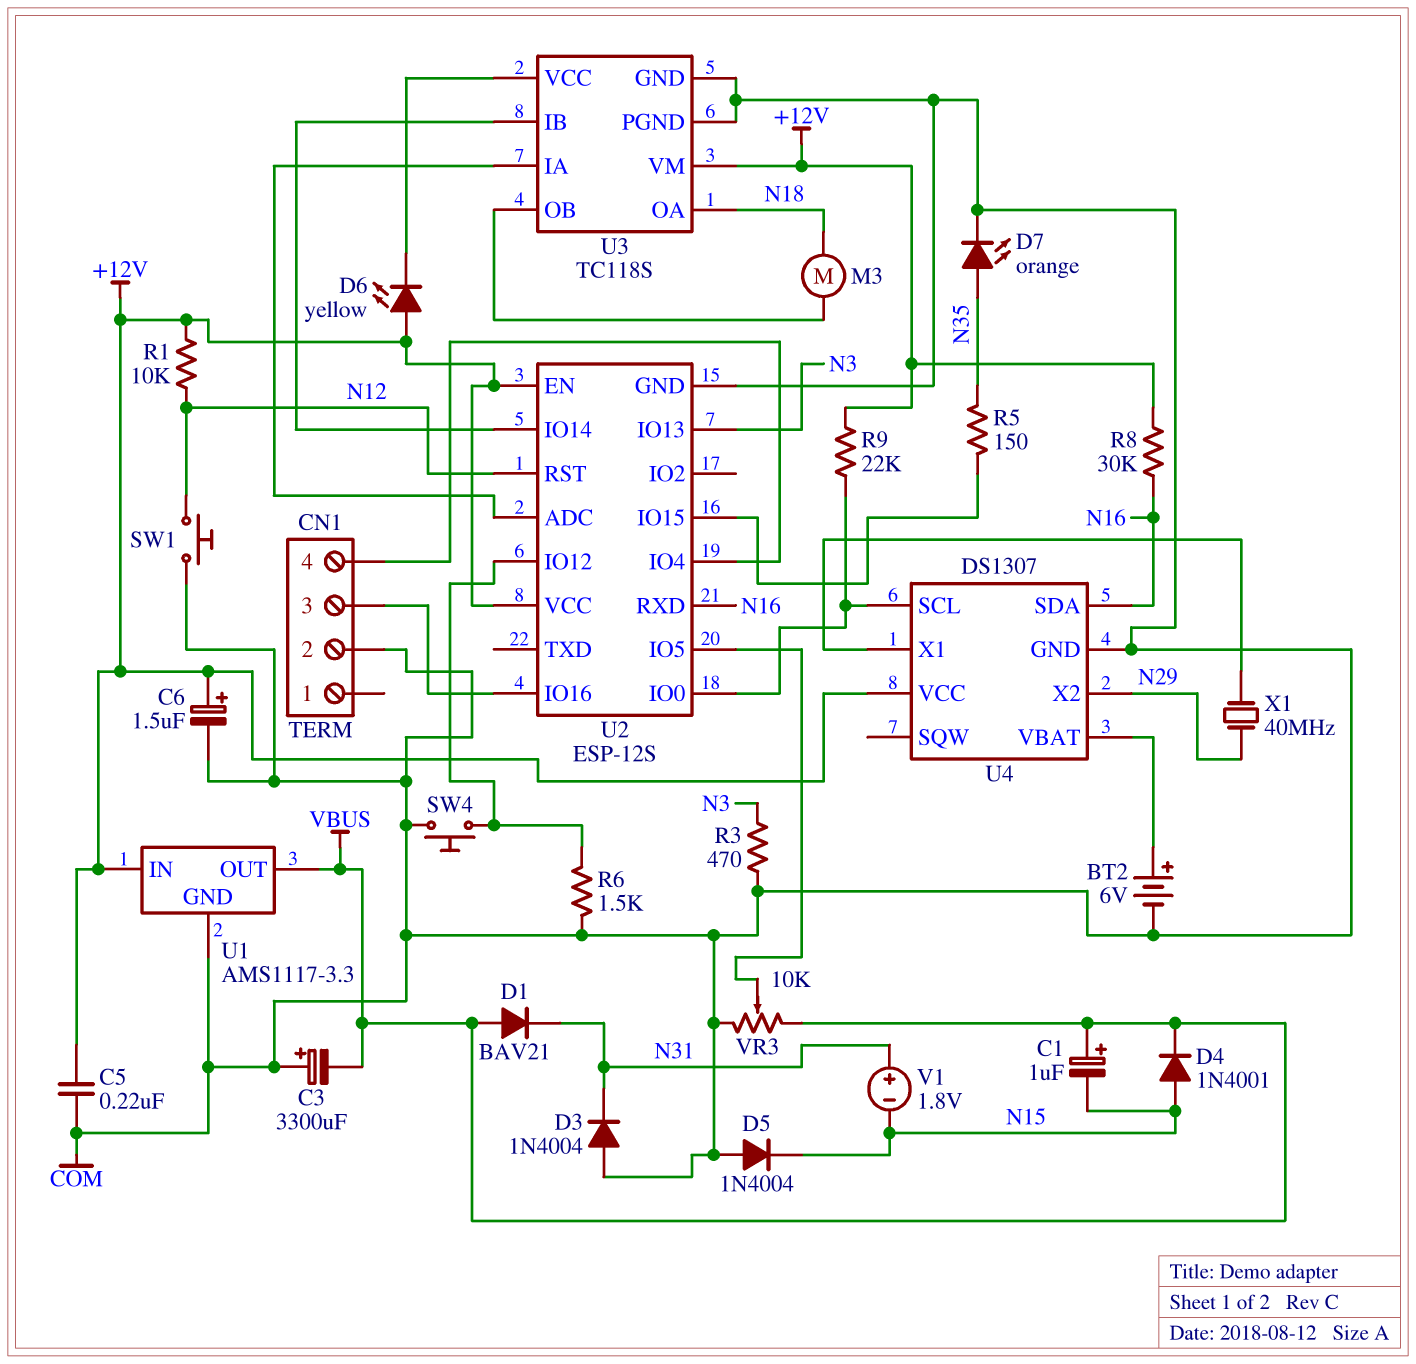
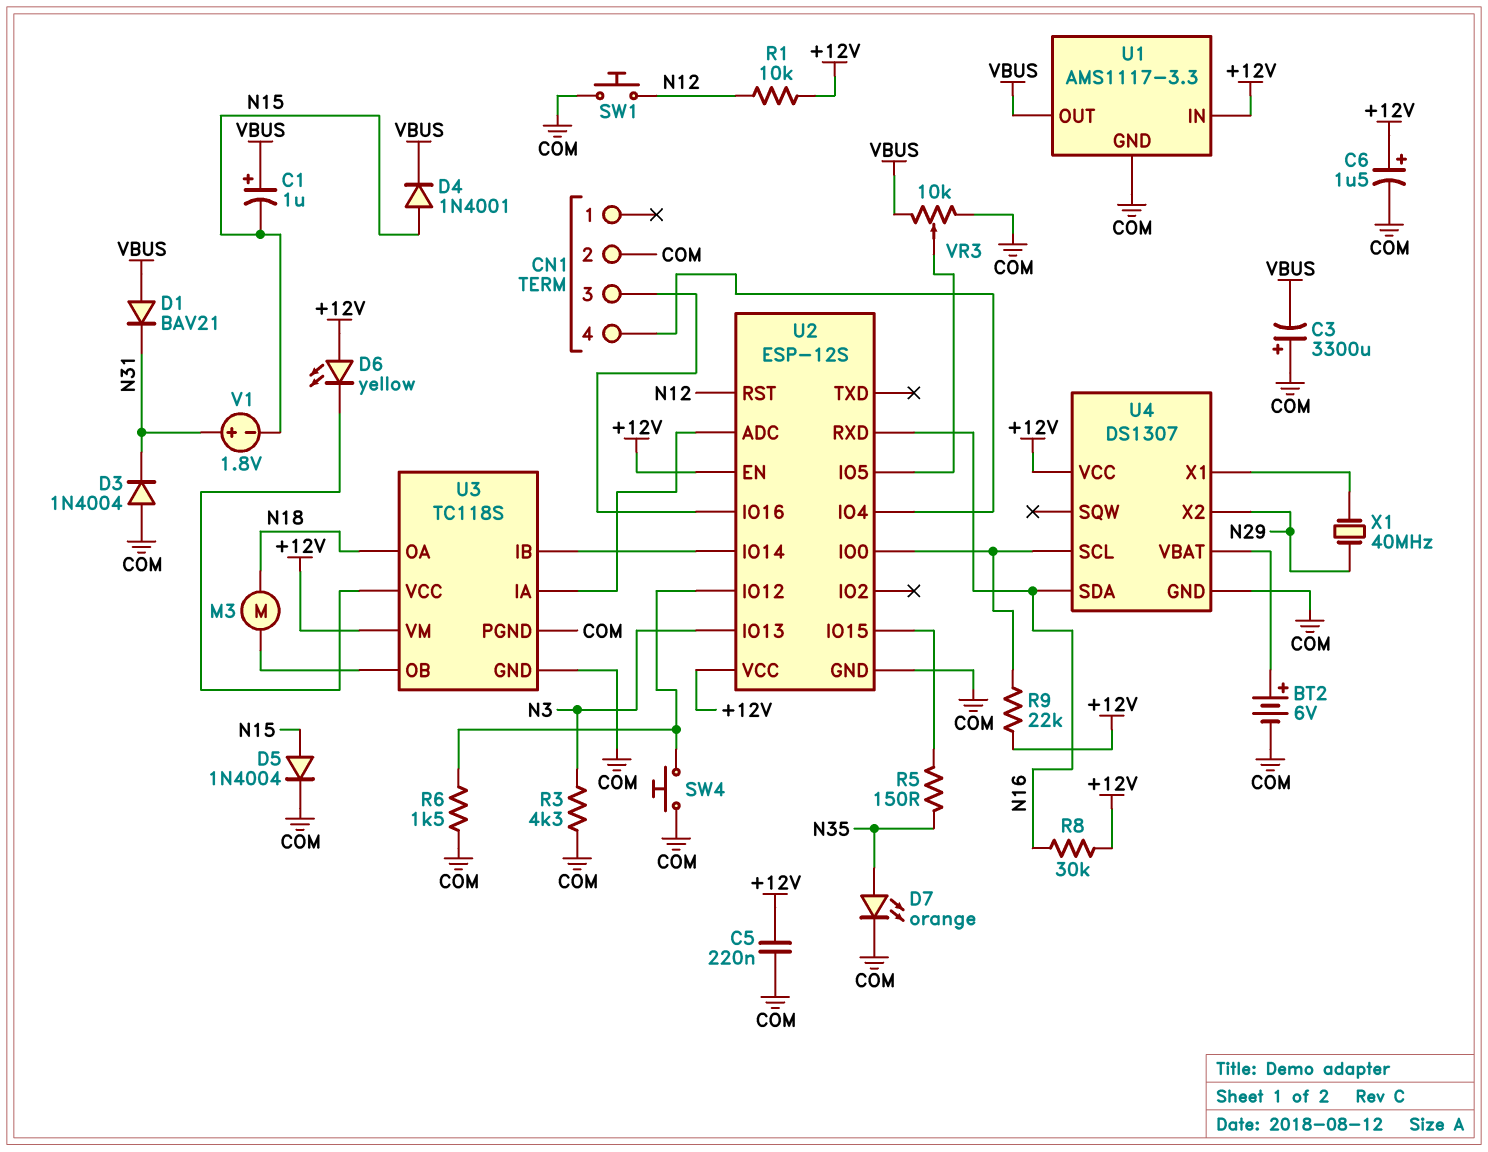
D5: diode 1N4004 (A COM, K N15) -> diode 1N4004 (A N15, K COM)
R3: 470 (COM, N3) -> 4.3k (COM, N3)

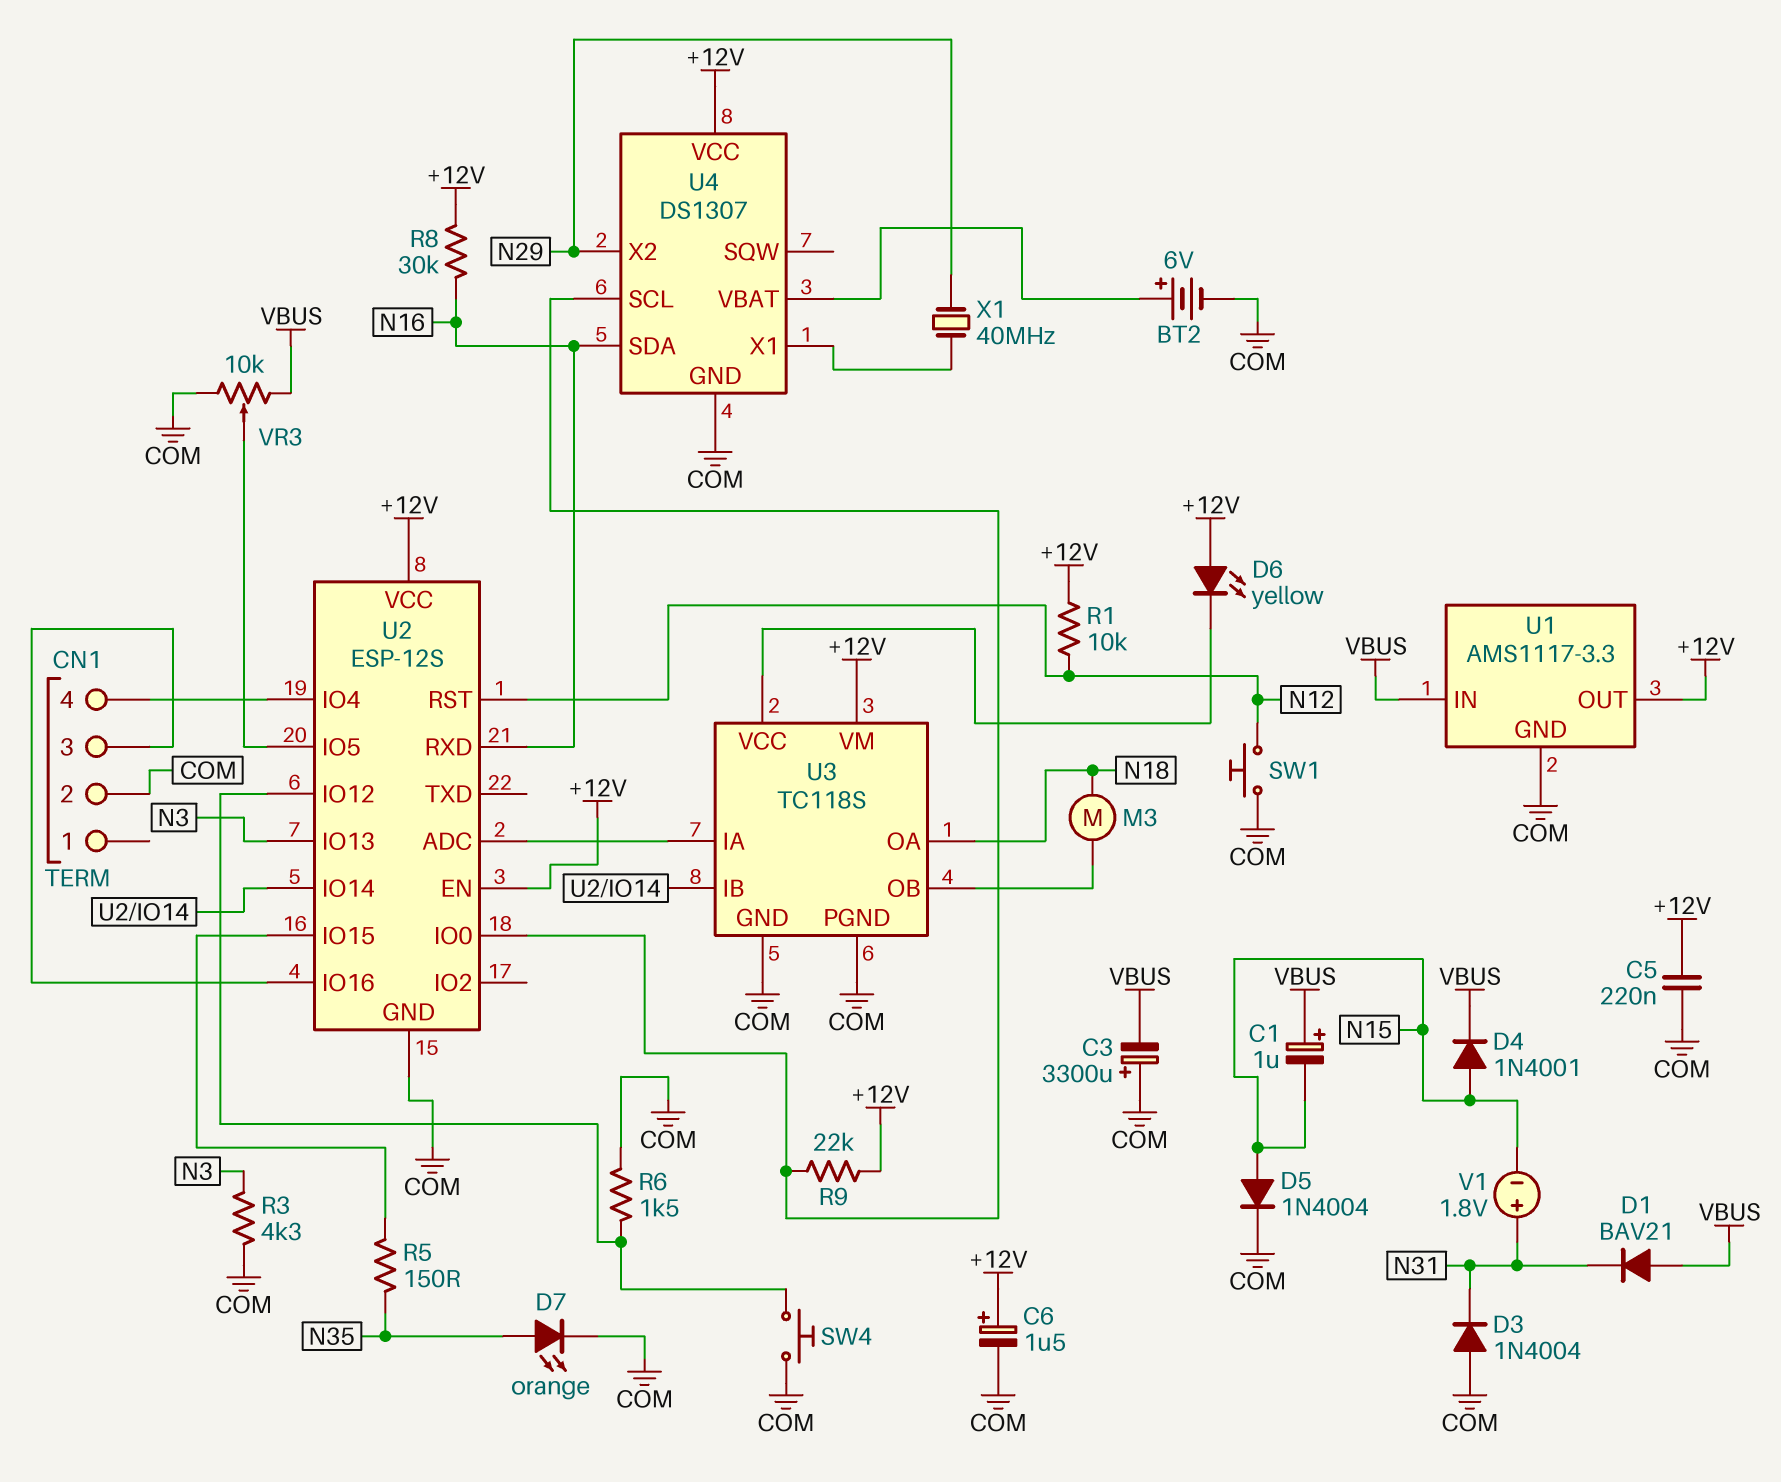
U1 pin IN: +12V -> VBUS
U1 pin OUT: VBUS -> +12V

